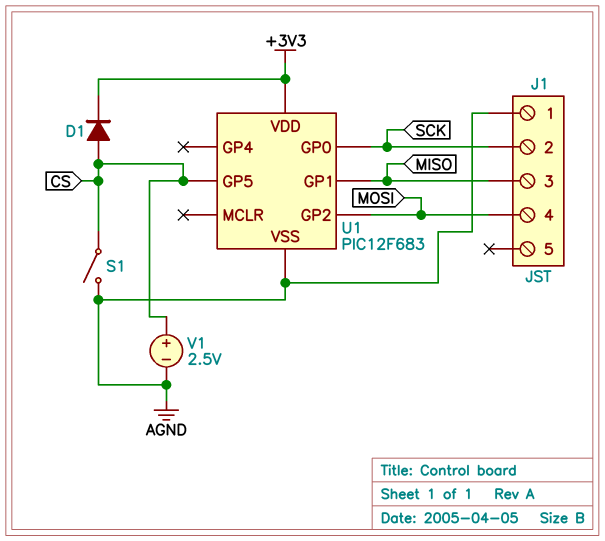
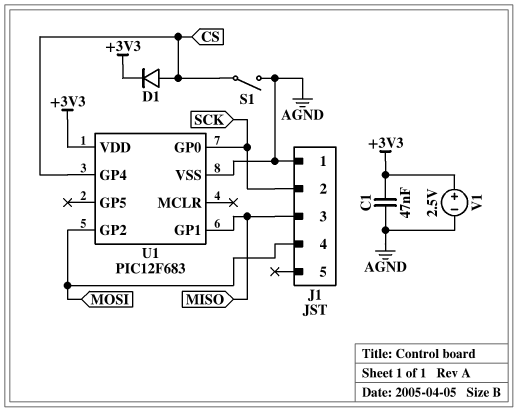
C1: none -> 47nF (+3V3, AGND)
U1 pin GP4: none -> CS
U1 pin GP5: CS -> none
V1: 2.5V (plus CS, minus AGND) -> 2.5V (plus +3V3, minus AGND)

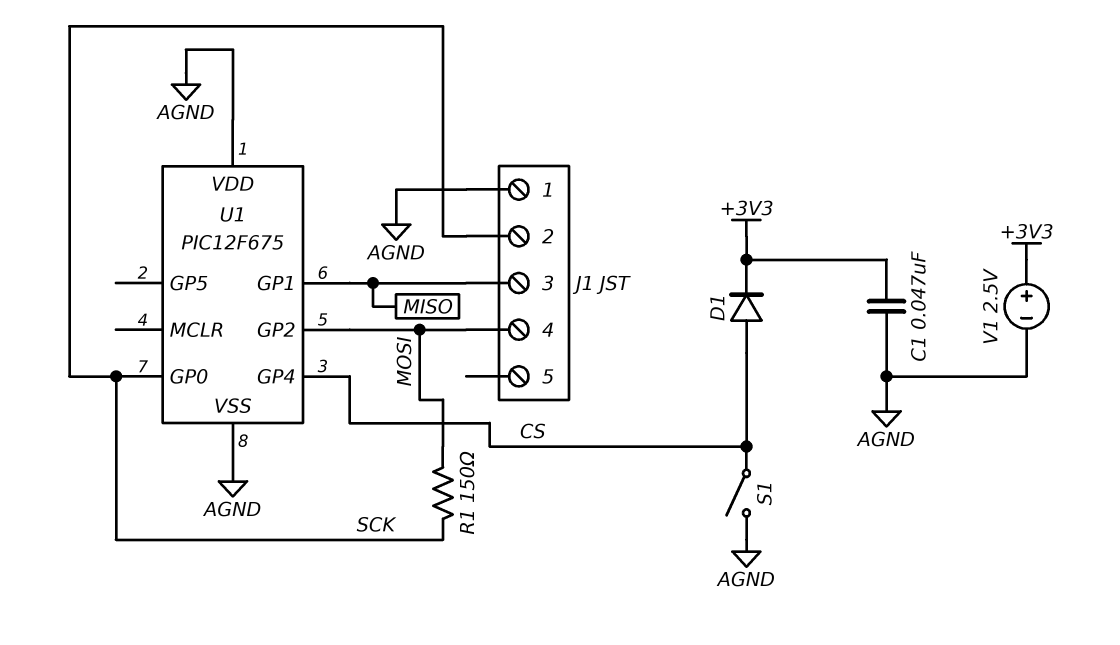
R1: none -> 150 (MOSI, SCK)
U1: PIC12F683 -> PIC12F675
U1 pin VDD: +3V3 -> AGND

